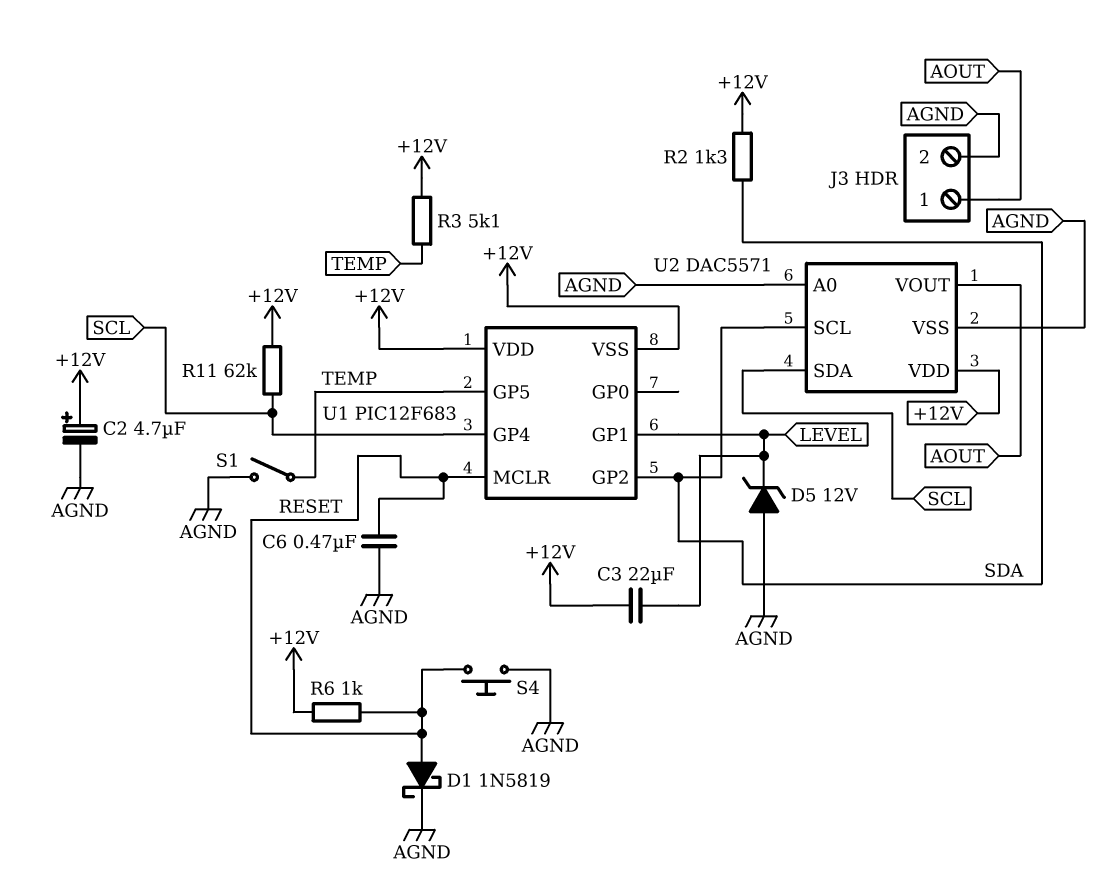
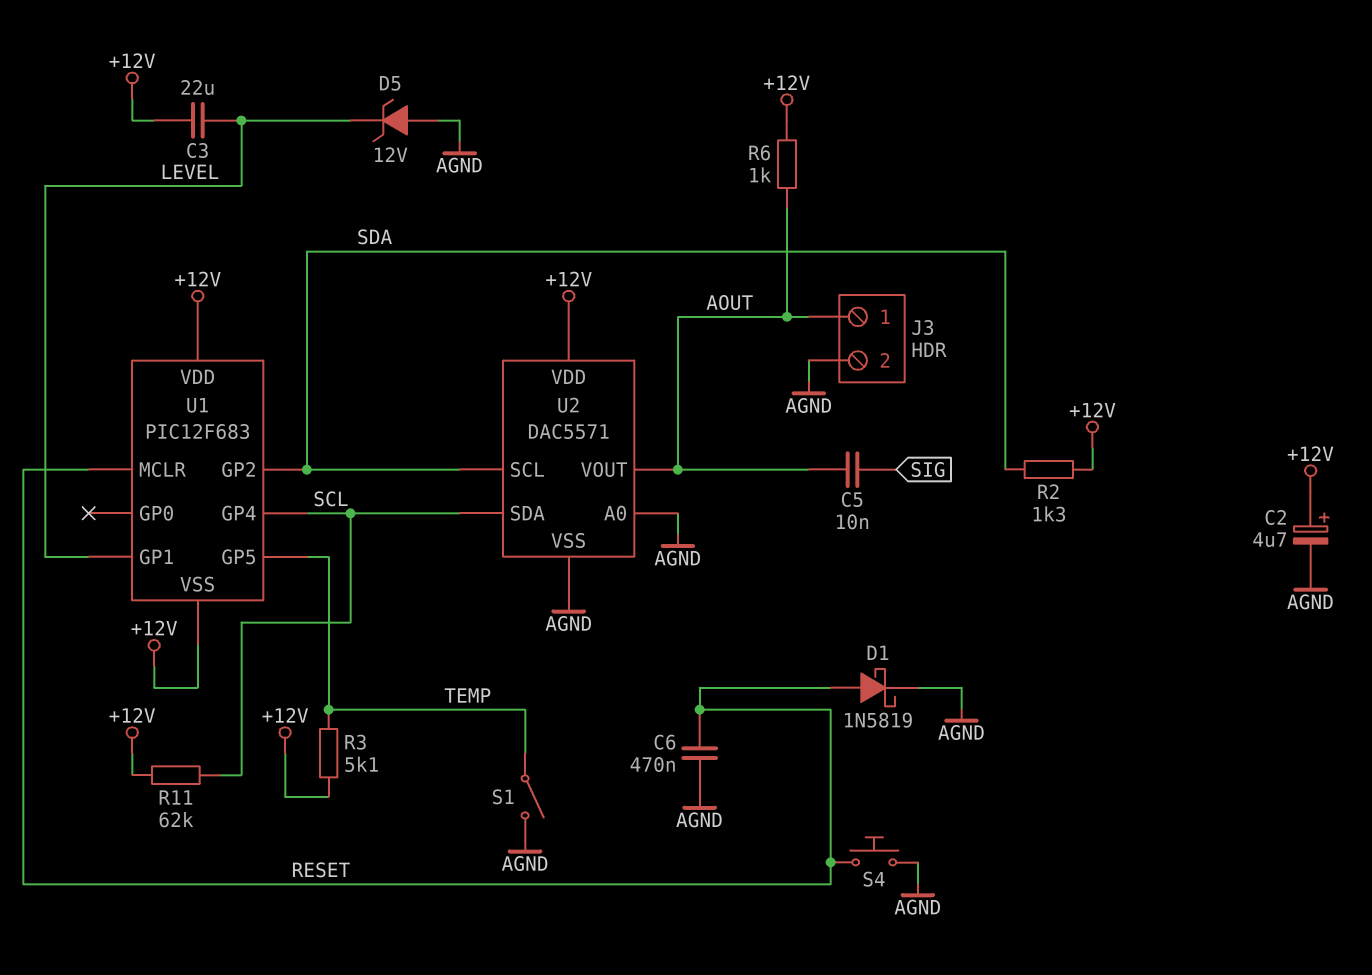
C5: none -> 10nF (AOUT, SIG)
R6: 1k (+12V, RESET) -> 1k (+12V, AOUT)

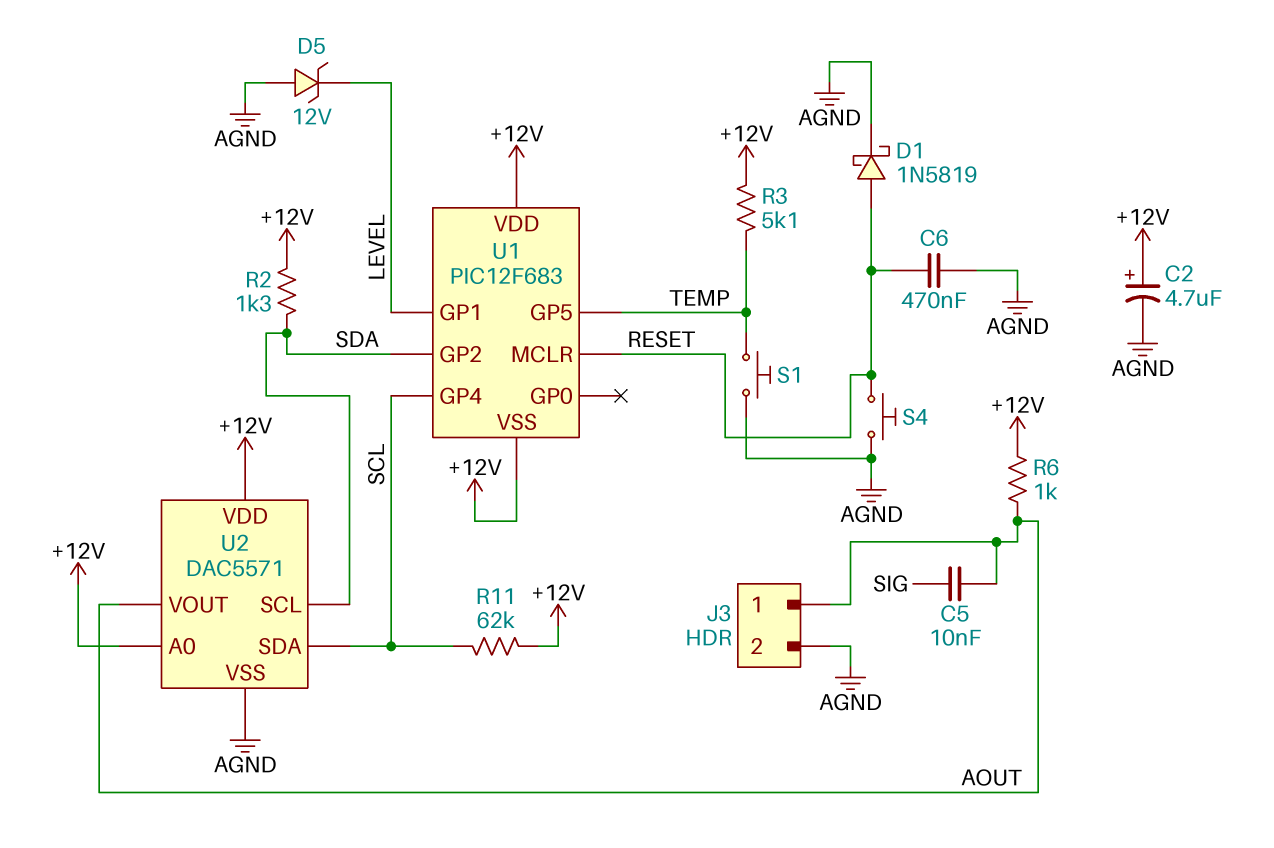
C3: 22uF (+12V, LEVEL) -> none
S1: switch (AGND, TEMP) -> button (AGND, TEMP)
U2 pin A0: AGND -> +12V

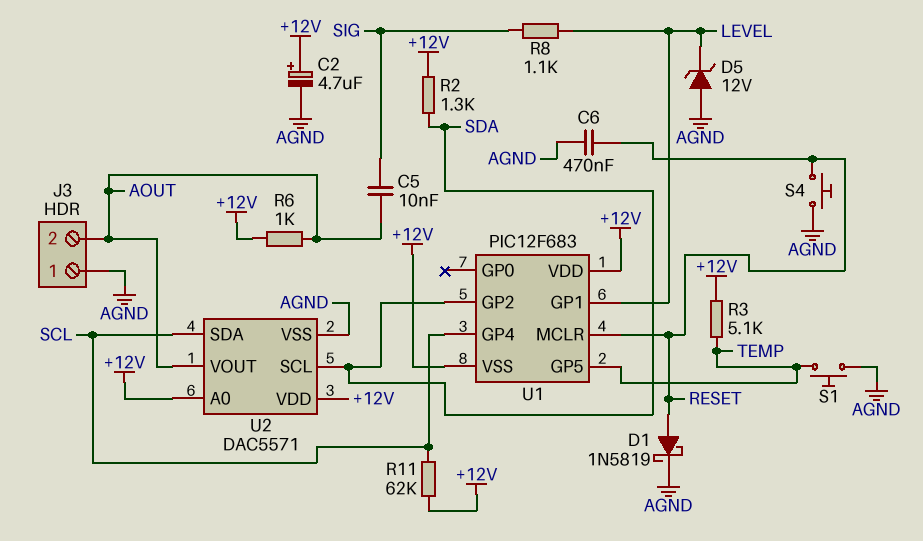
J3 pin 1: AOUT -> AGND
J3 pin 2: AGND -> AOUT
R8: none -> 1.1k (LEVEL, SIG)

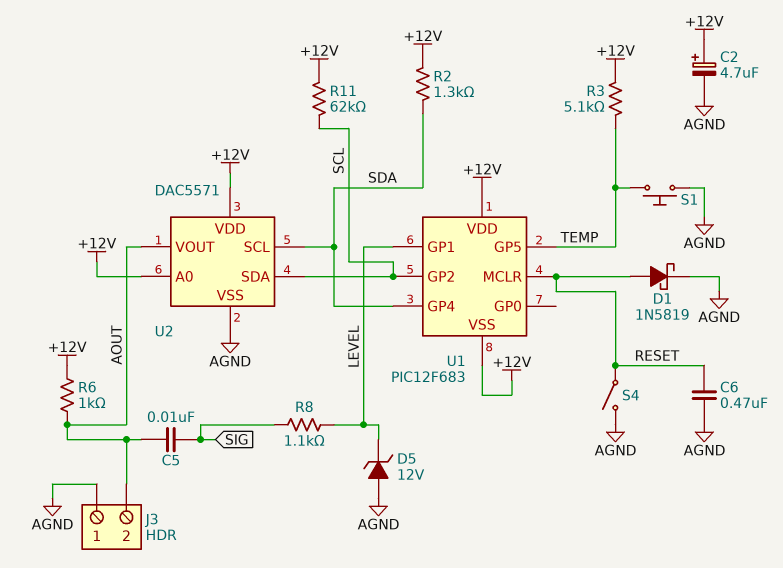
S4: button (AGND, RESET) -> switch (AGND, RESET)
U1 pin GP2: SDA -> SCL
U1 pin GP4: SCL -> SDA

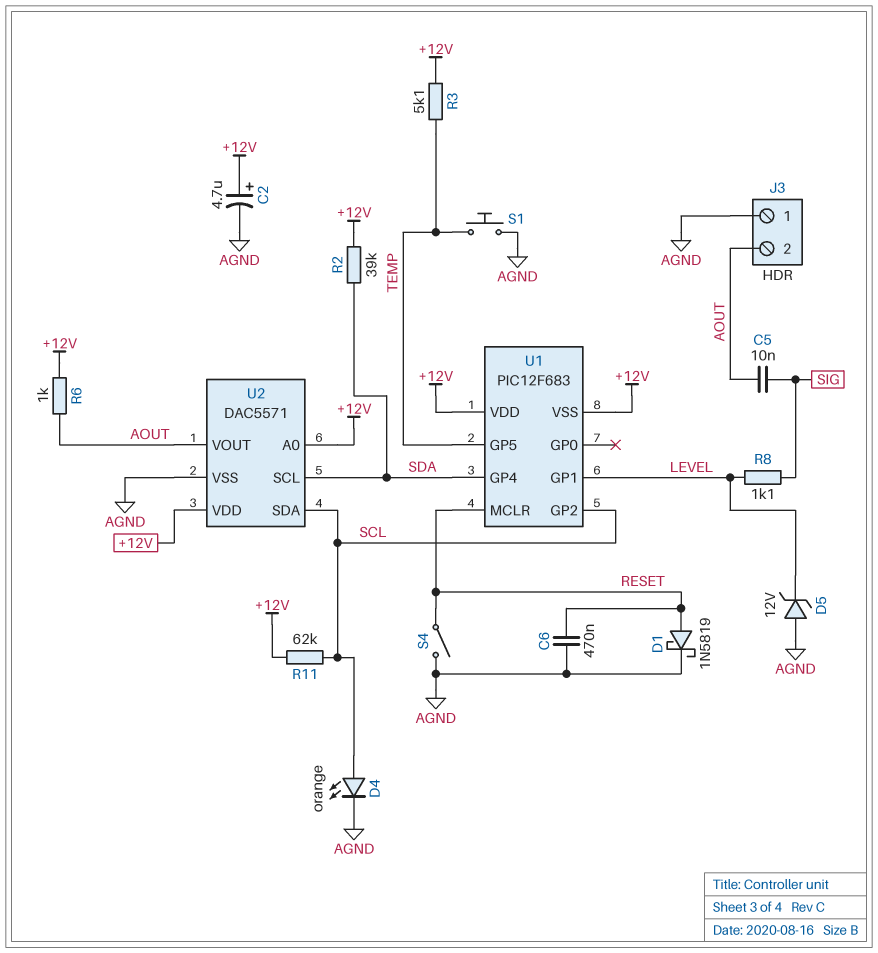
D4: none -> LED orange (A SCL, K AGND)
R2: 1.3k (+12V, SDA) -> 39k (+12V, SDA)

